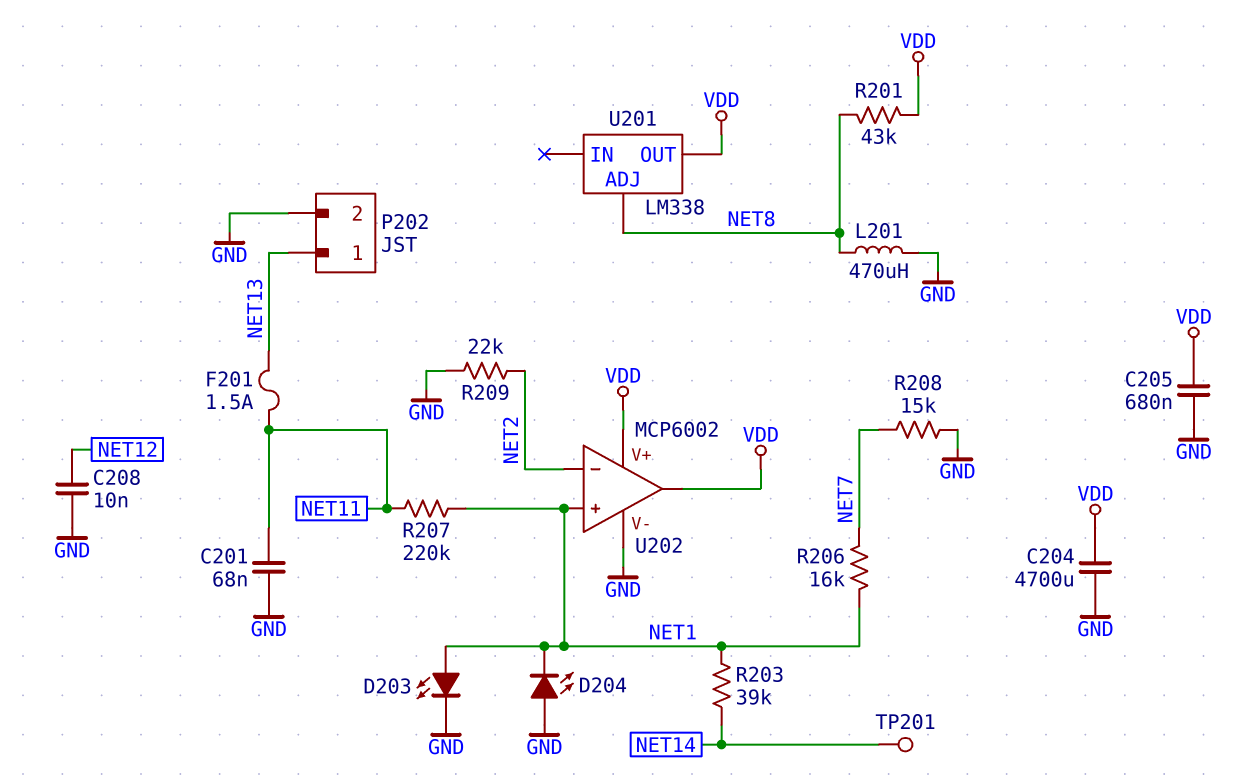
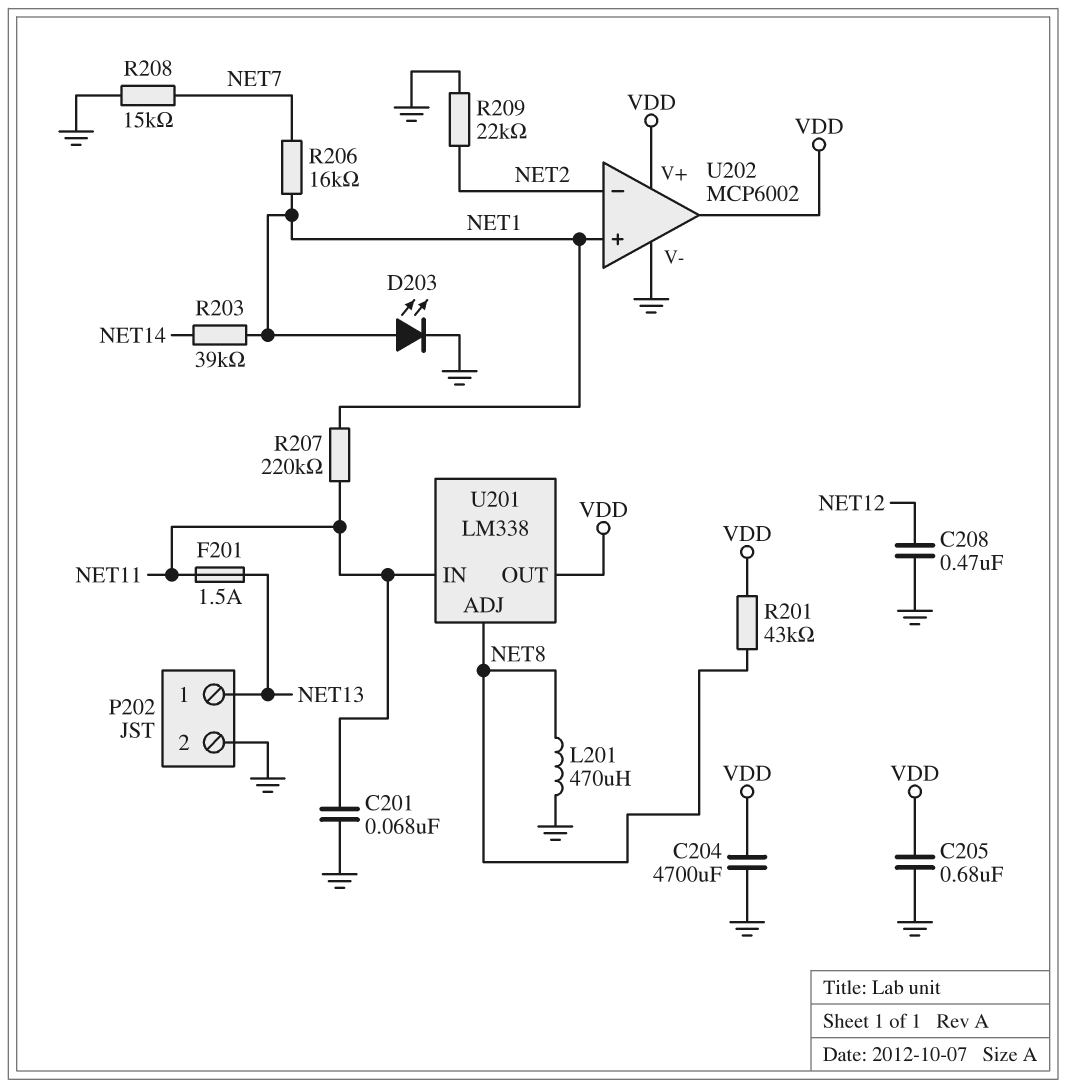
C208: 10nF (GND, NET12) -> 470nF (GND, NET12)
D204: LED (A GND, K NET1) -> none
TP201: test point (NET14) -> none
U201 pin IN: none -> NET11

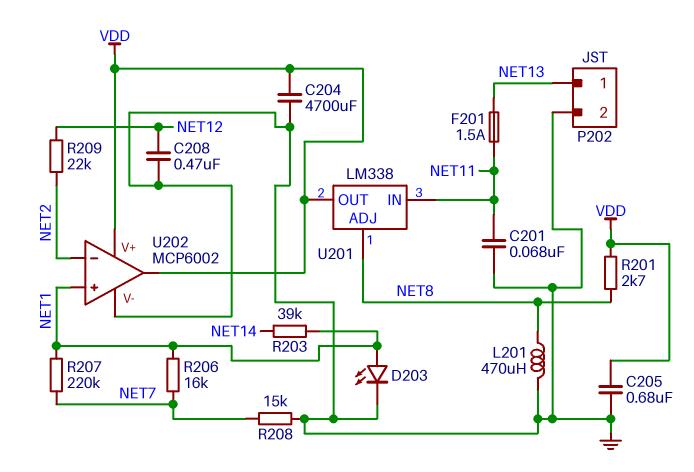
R201: 43k (NET8, VDD) -> 2.7k (NET8, VDD)
R207: 220k (NET1, NET11) -> 220k (NET1, NET7)
R209: 22k (GND, NET2) -> 22k (NET2, NET12)

